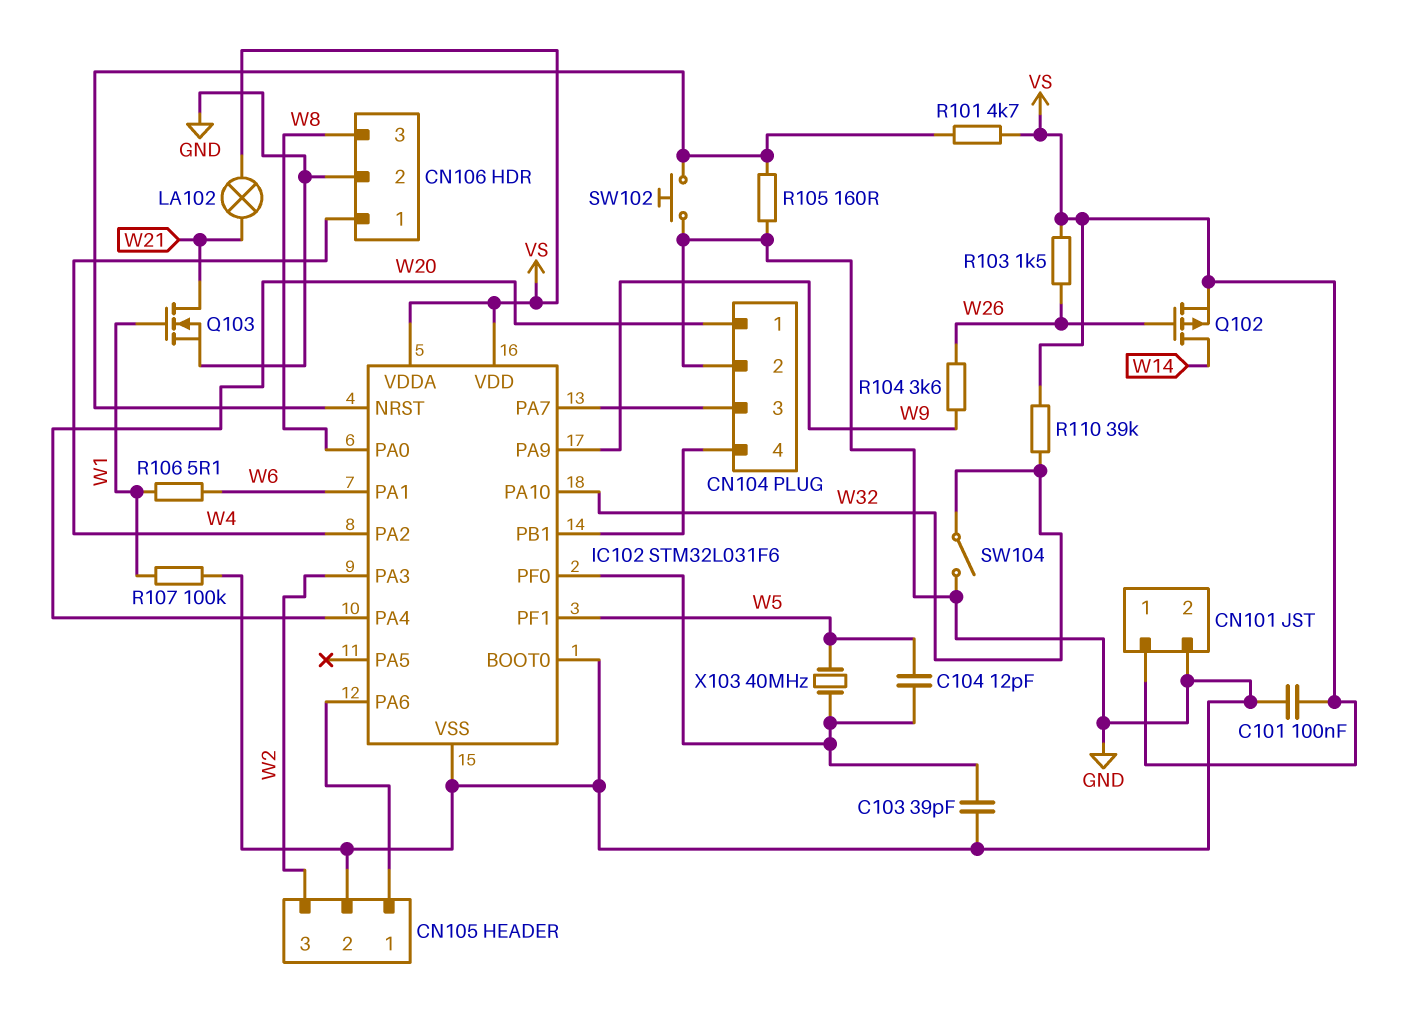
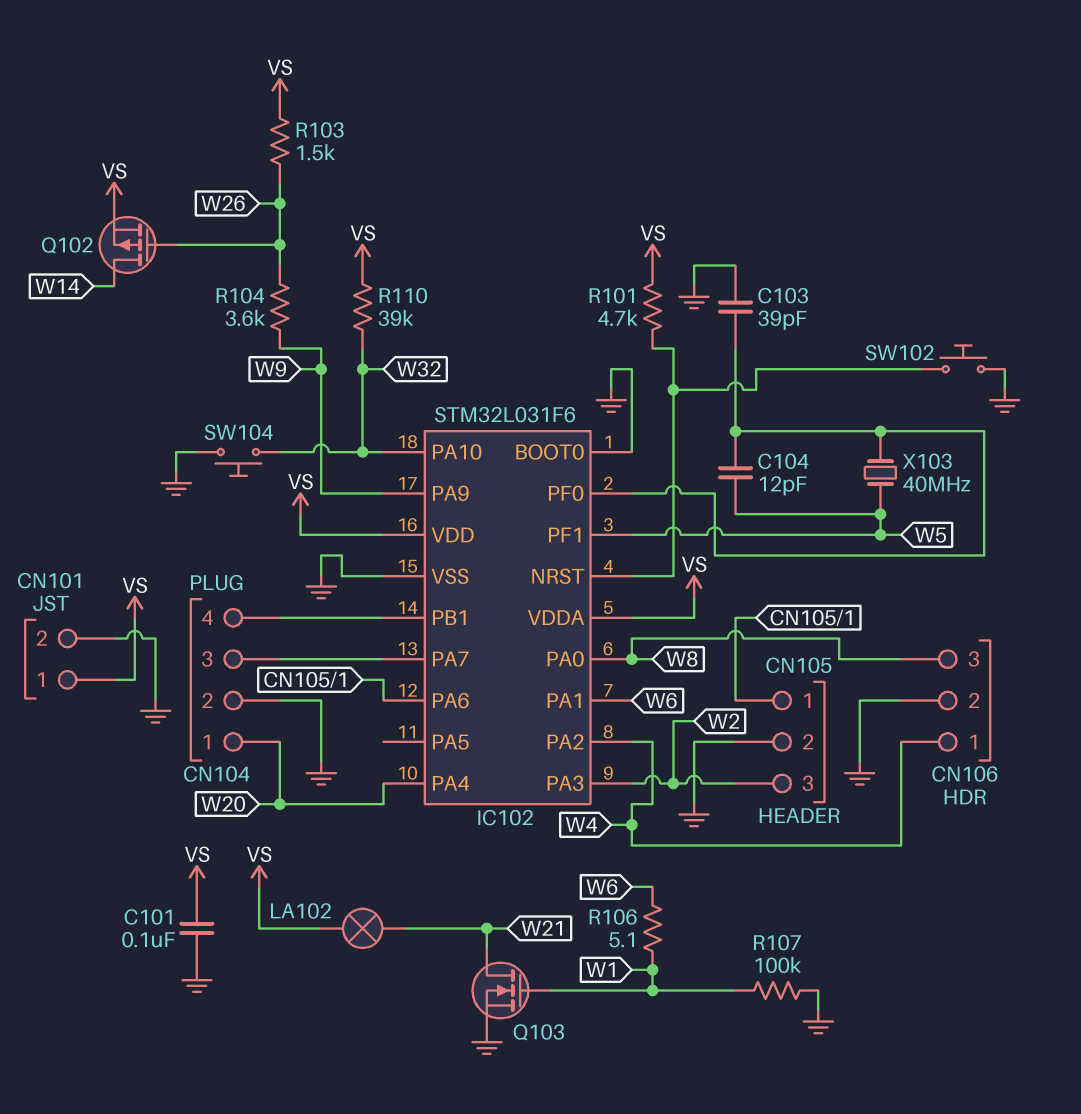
R105: 160 (GND, IC102/NRST) -> none
SW104: switch (GND, W32) -> button (GND, W32)

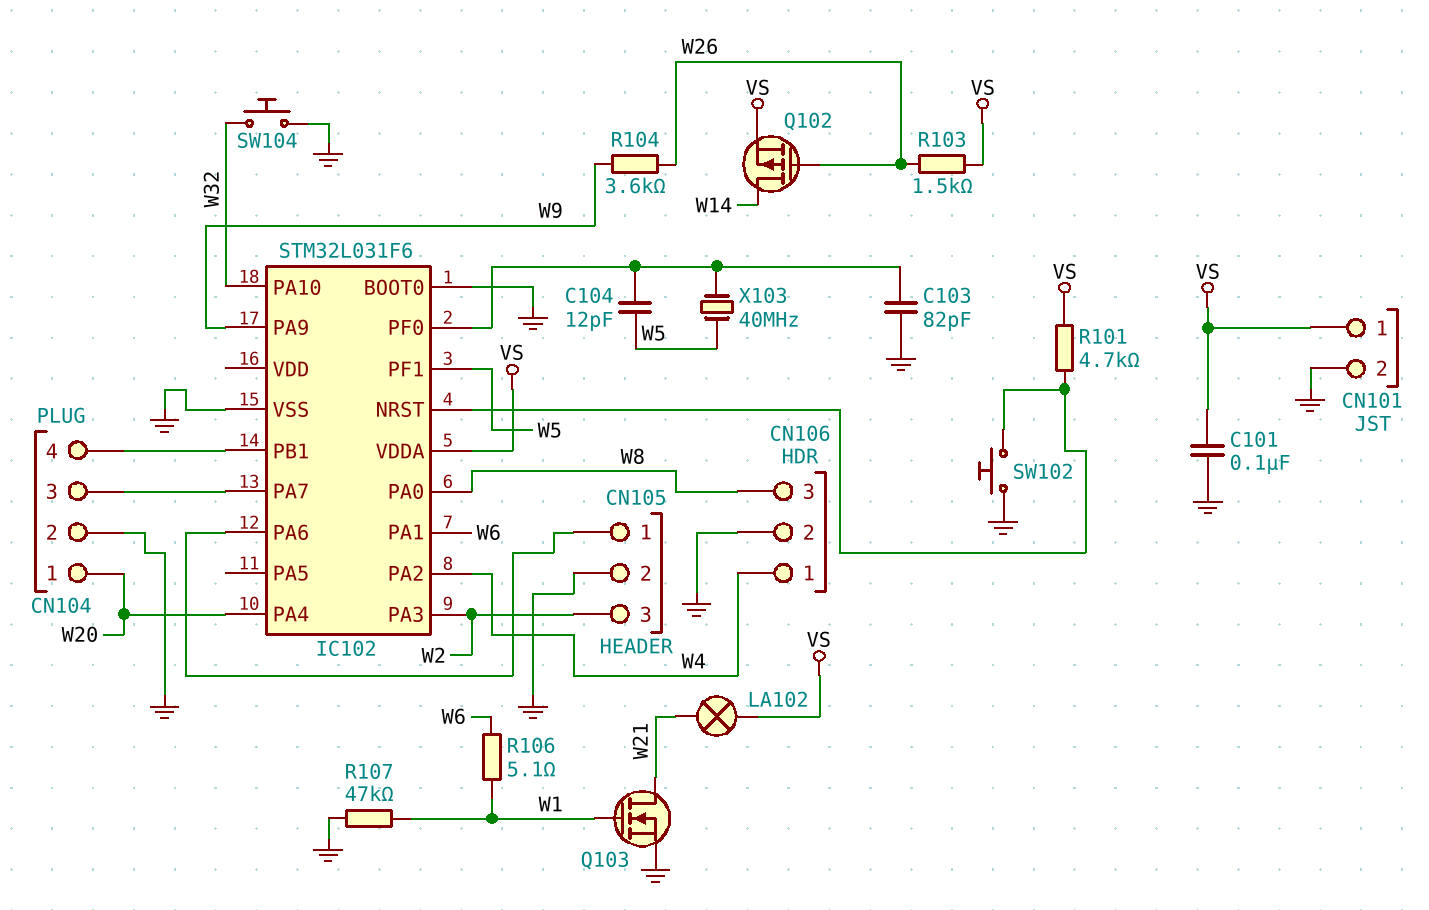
C103: 39pF (GND, IC102/PF0) -> 82pF (GND, IC102/PF0)
IC102 pin VDD: VS -> none
R107: 100k (GND, W1) -> 47k (GND, W1)
R110: 39k (VS, W32) -> none

